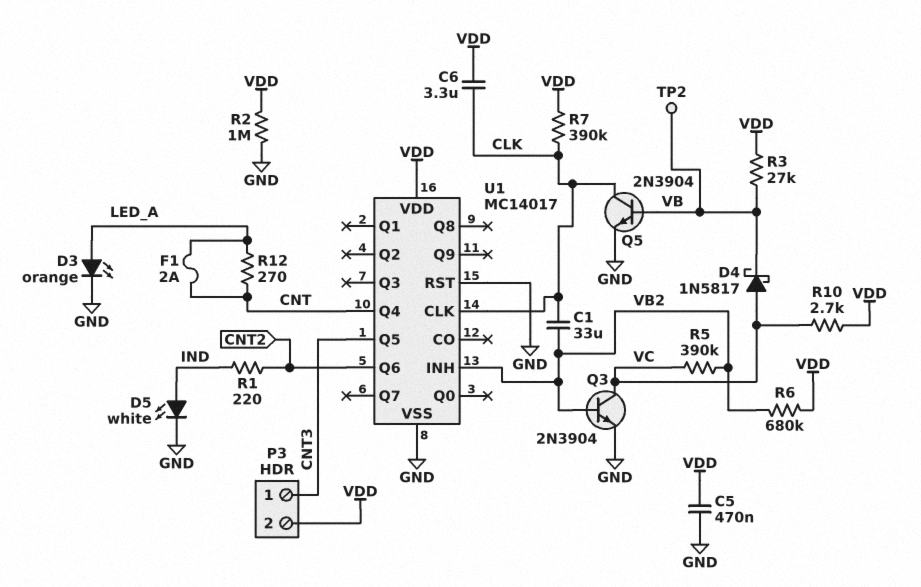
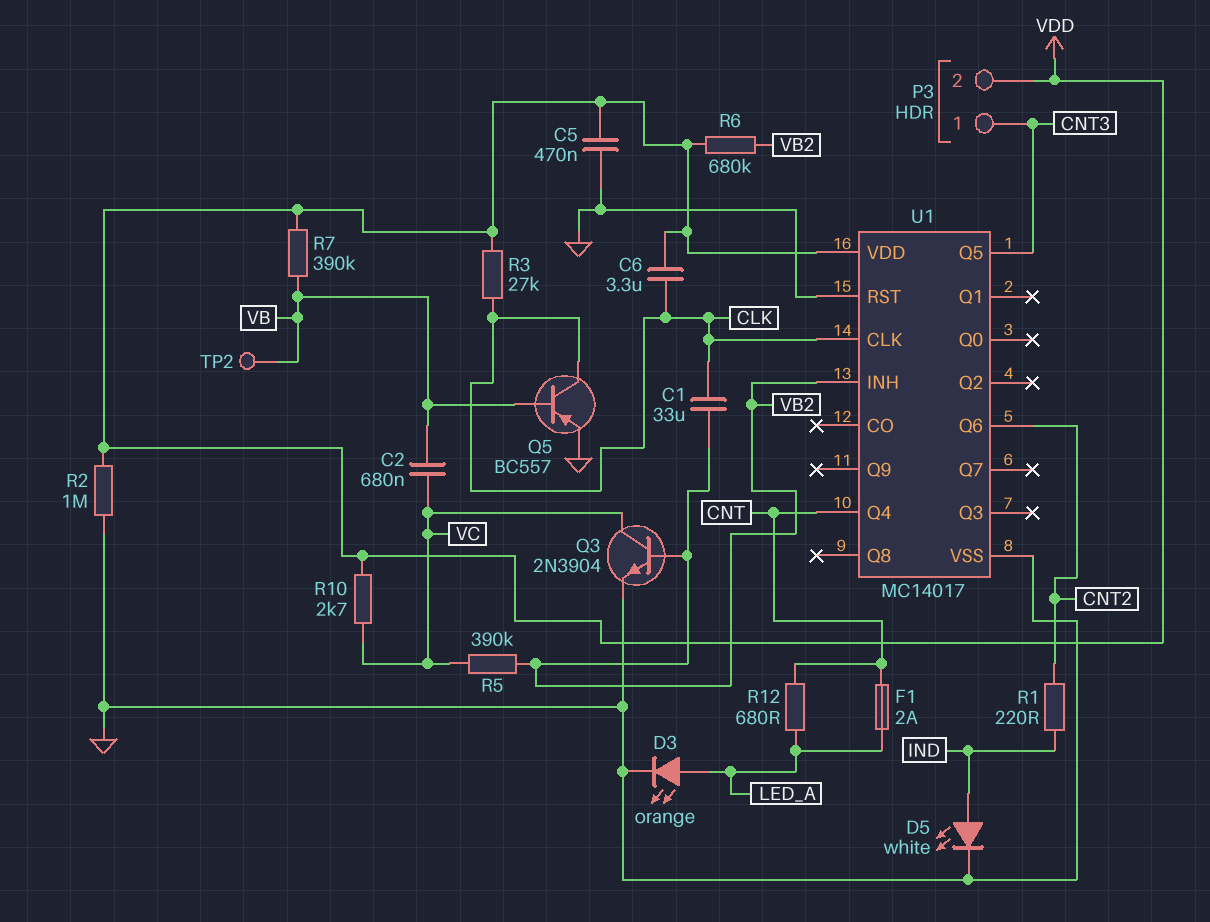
C2: none -> 680nF (VB, VC)
D4: schottky 1N5817 (A VC, K VB) -> none
Q5: NPN 2N3904 (B VB, C CLK, E GND) -> PNP BC557 (B VB, C CLK, E GND)
R3: 27k (VB, VDD) -> 27k (CLK, VDD)
R7: 390k (CLK, VDD) -> 390k (VB, VDD)
R12: 270 (CNT, LED_A) -> 680 (CNT, LED_A)

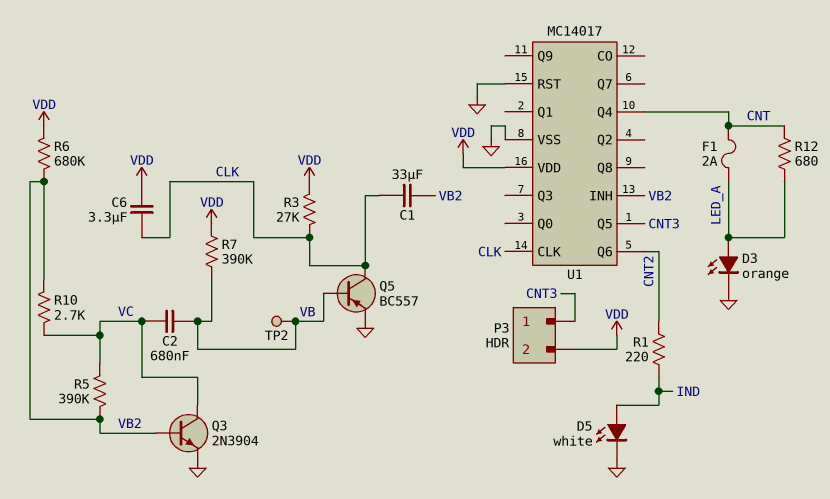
C5: 470nF (GND, VDD) -> none
R2: 1M (GND, VDD) -> none
R10: 2.7k (VC, VDD) -> 2.7k (VB2, VC)

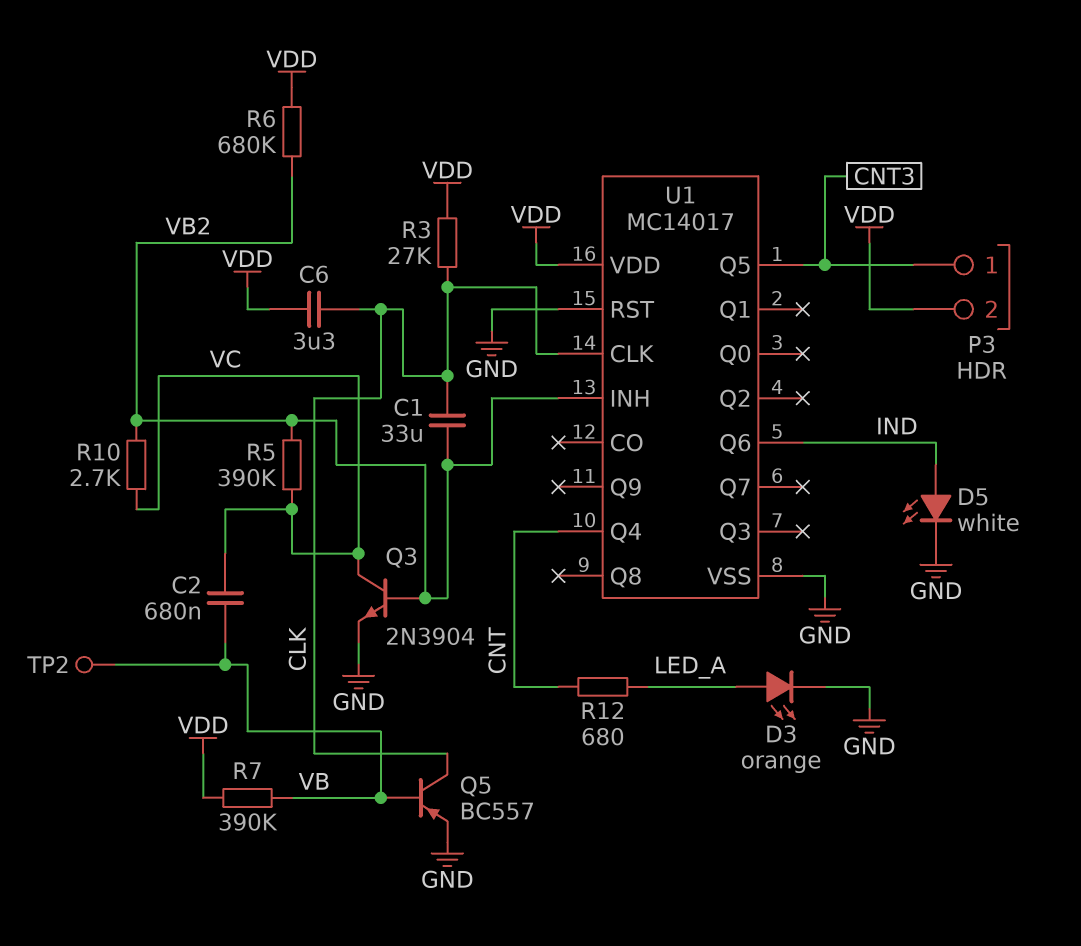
F1: 2A (CNT, LED_A) -> none
R1: 220 (CNT2, IND) -> none
U1 pin Q6: CNT2 -> IND

